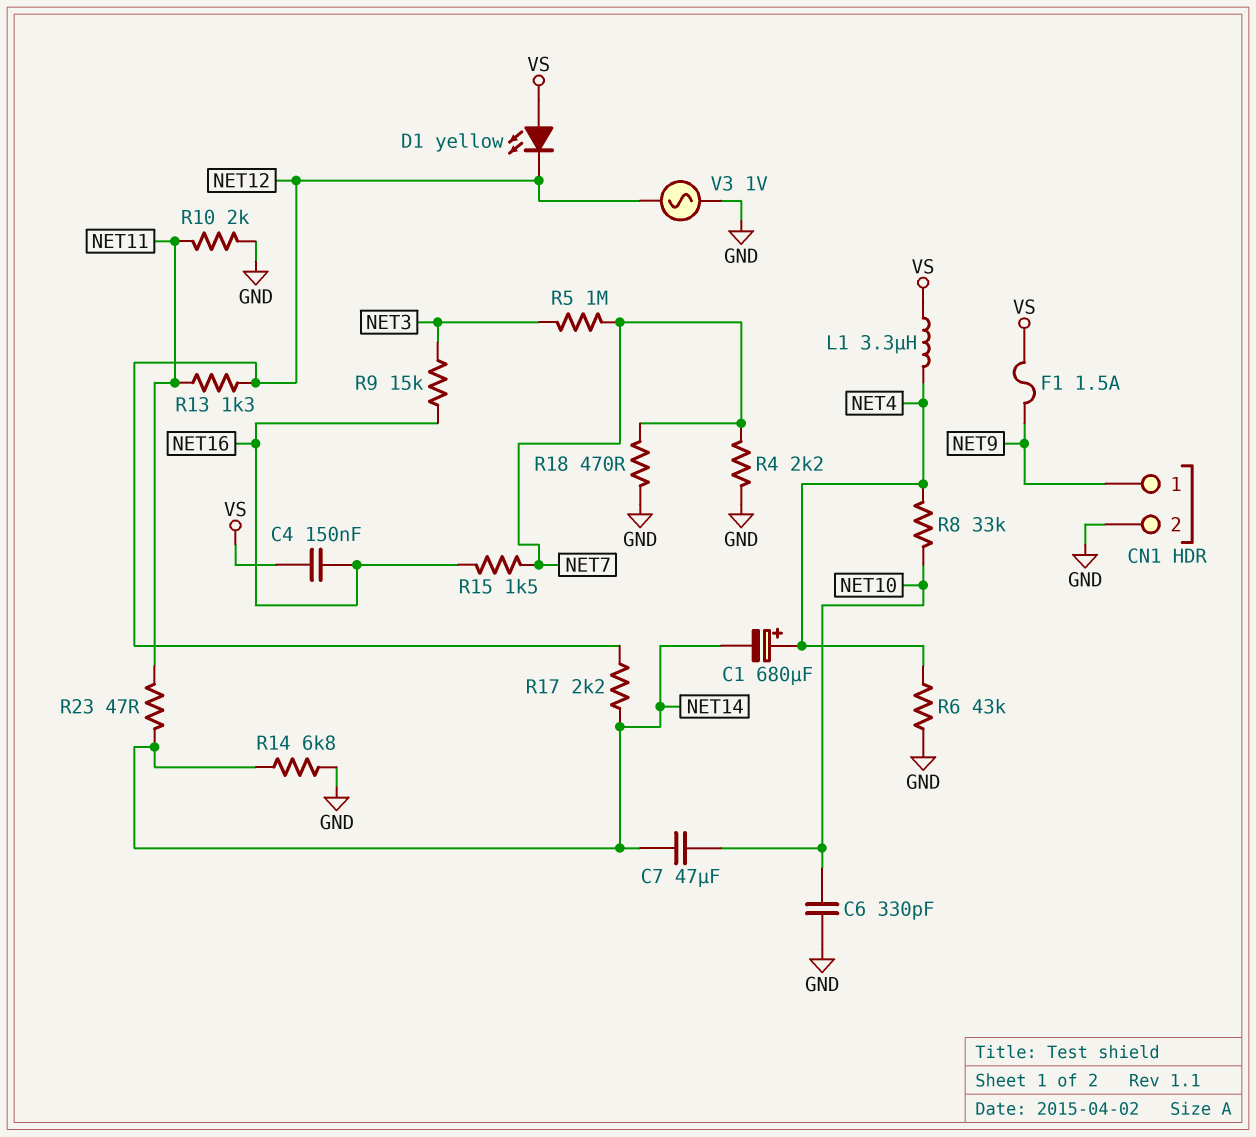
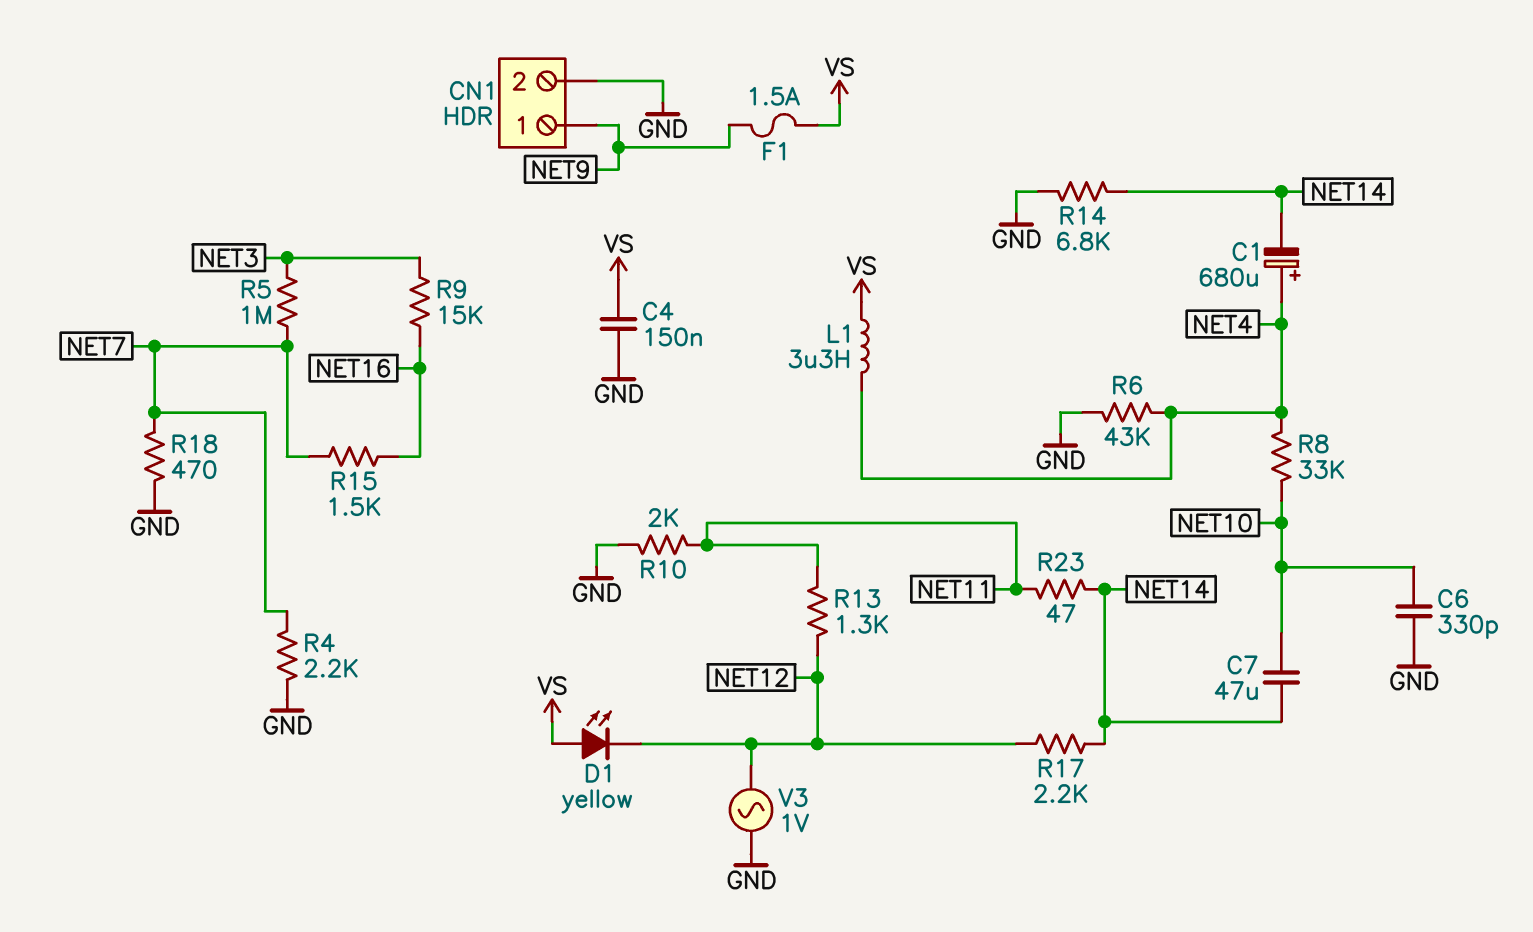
C4: 150nF (NET16, VS) -> 150nF (GND, VS)

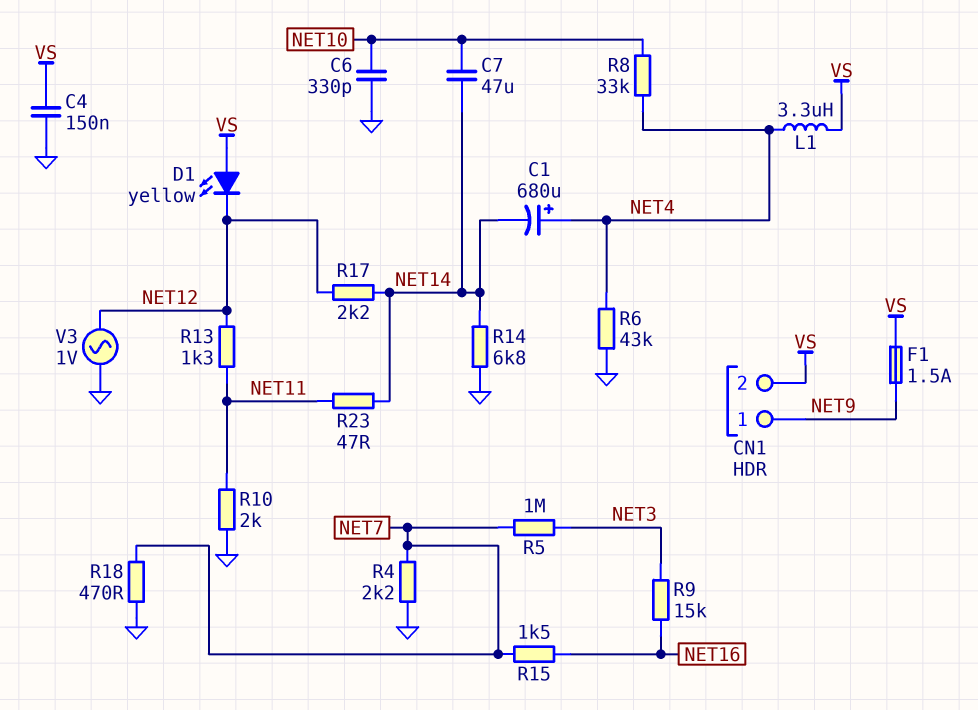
CN1 pin 2: GND -> VS

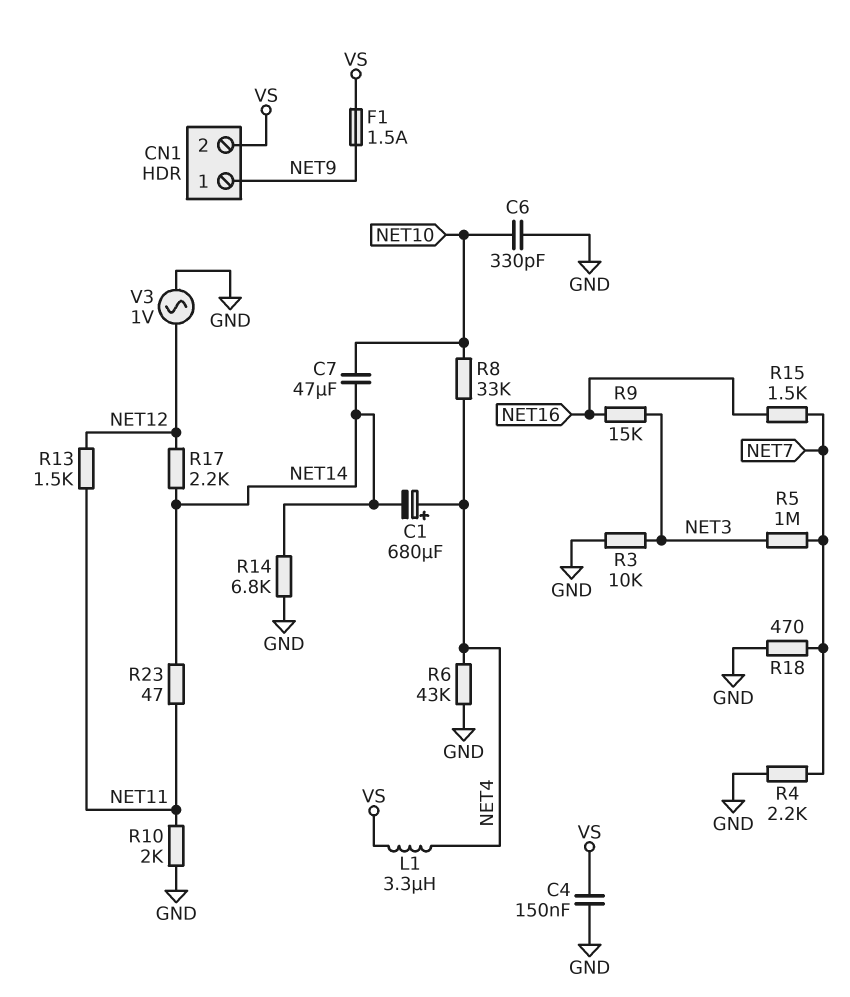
D1: LED yellow (A VS, K NET12) -> none
R3: none -> 10k (GND, NET3)
R13: 1.3k (NET11, NET12) -> 1.5k (NET11, NET12)

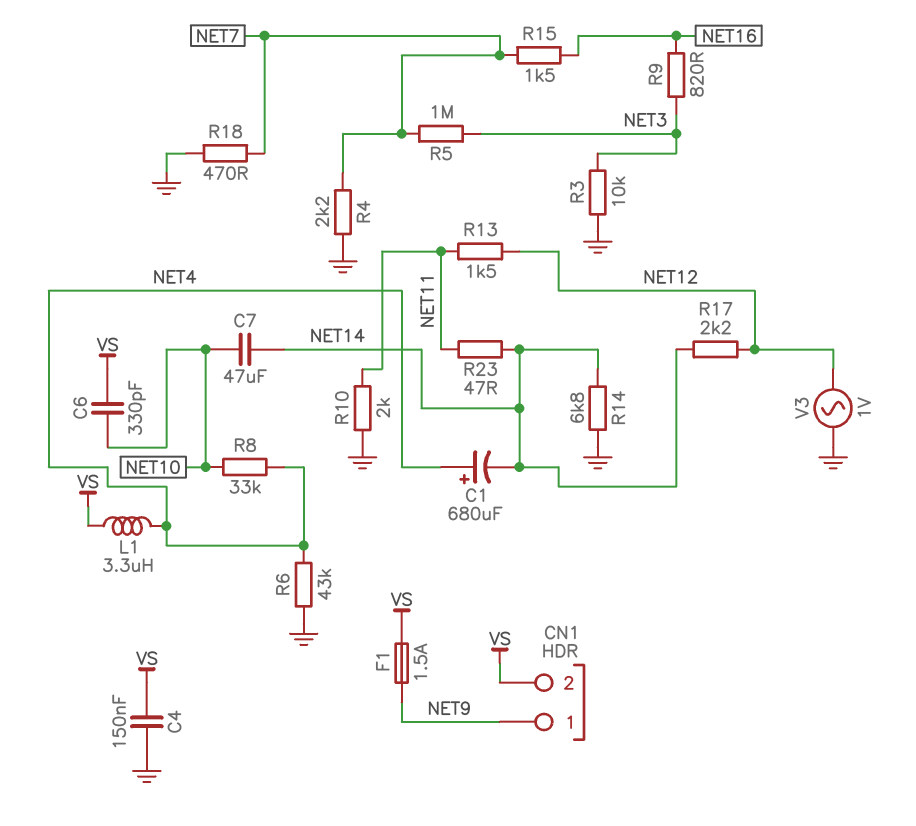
C6: 330pF (GND, NET10) -> 330pF (NET10, VS)
R9: 15k (NET3, NET16) -> 820 (NET3, NET16)

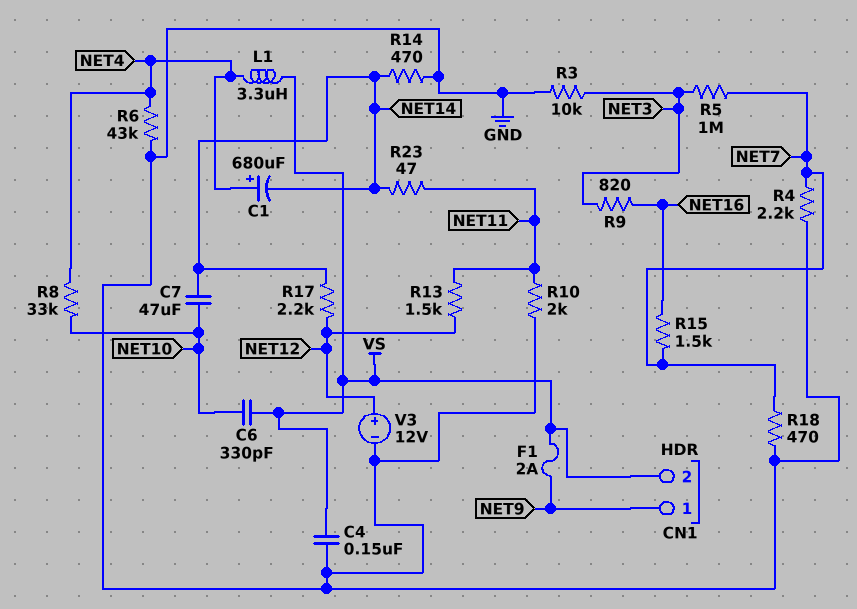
F1: 1.5A (NET9, VS) -> 2A (NET9, VS)
R14: 6.8k (GND, NET14) -> 470 (GND, NET14)
V3: AC 1V (GND, NET12) -> 12V (plus NET12, minus GND)

